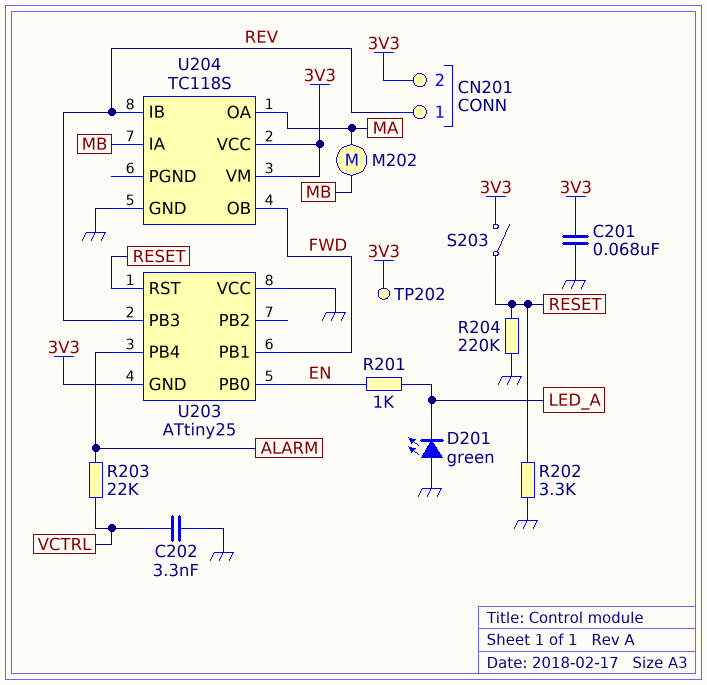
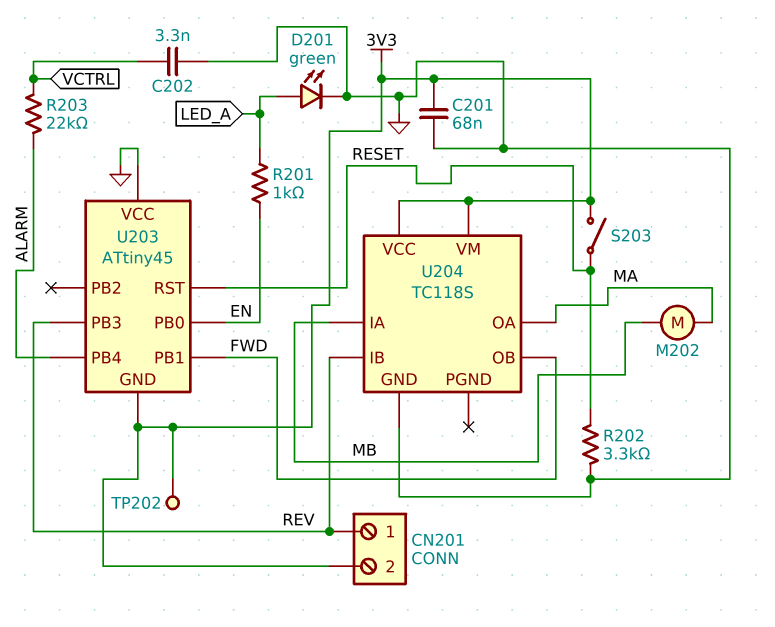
D201: LED green (A GND, K LED_A) -> LED green (A LED_A, K GND)
R204: 220k (GND, RESET) -> none
U203: ATtiny25 -> ATtiny45

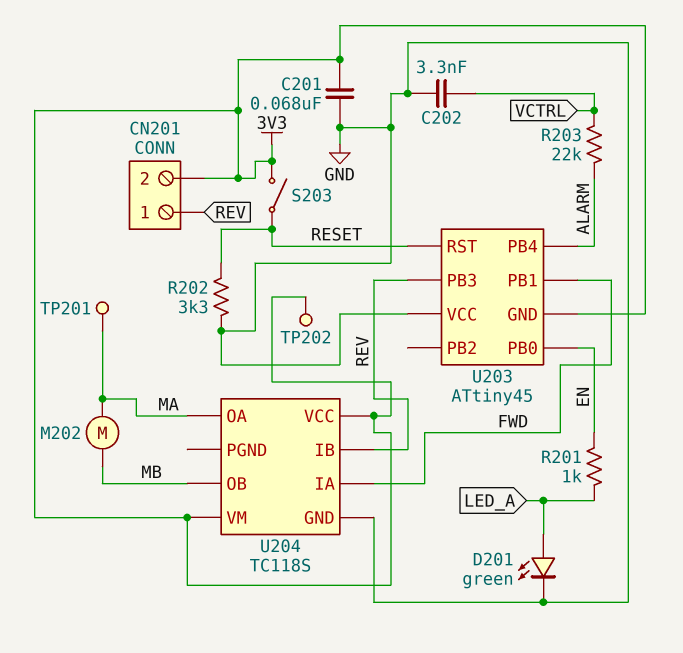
TP201: none -> test point (MA)
U204 pin IA: MB -> FWD
U204 pin OB: FWD -> MB

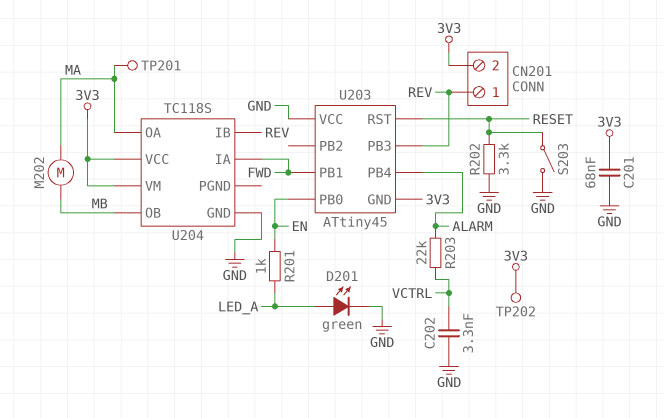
S203: switch (3V3, RESET) -> switch (GND, RESET)

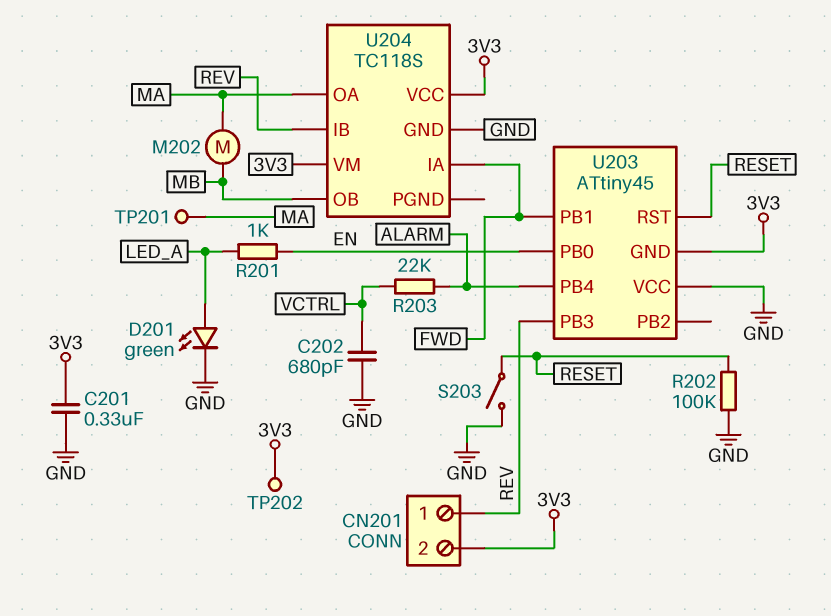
C201: 68nF (3V3, GND) -> 330nF (3V3, GND)
C202: 3.3nF (GND, VCTRL) -> 680pF (GND, VCTRL)
R202: 3.3k (GND, RESET) -> 100k (GND, RESET)

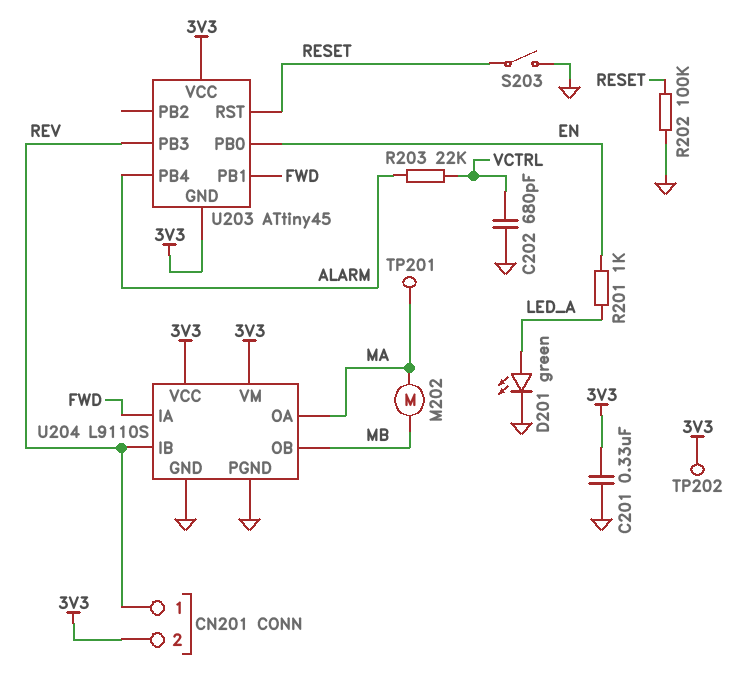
U203 pin VCC: GND -> 3V3
U204: TC118S -> L9110S
U204 pin PGND: none -> GND

